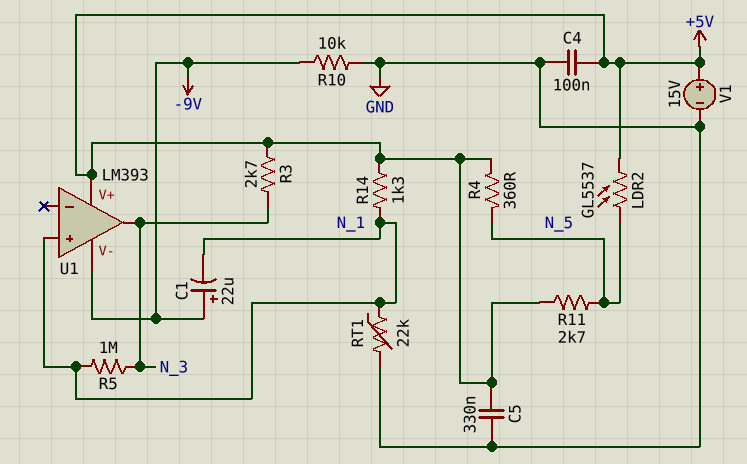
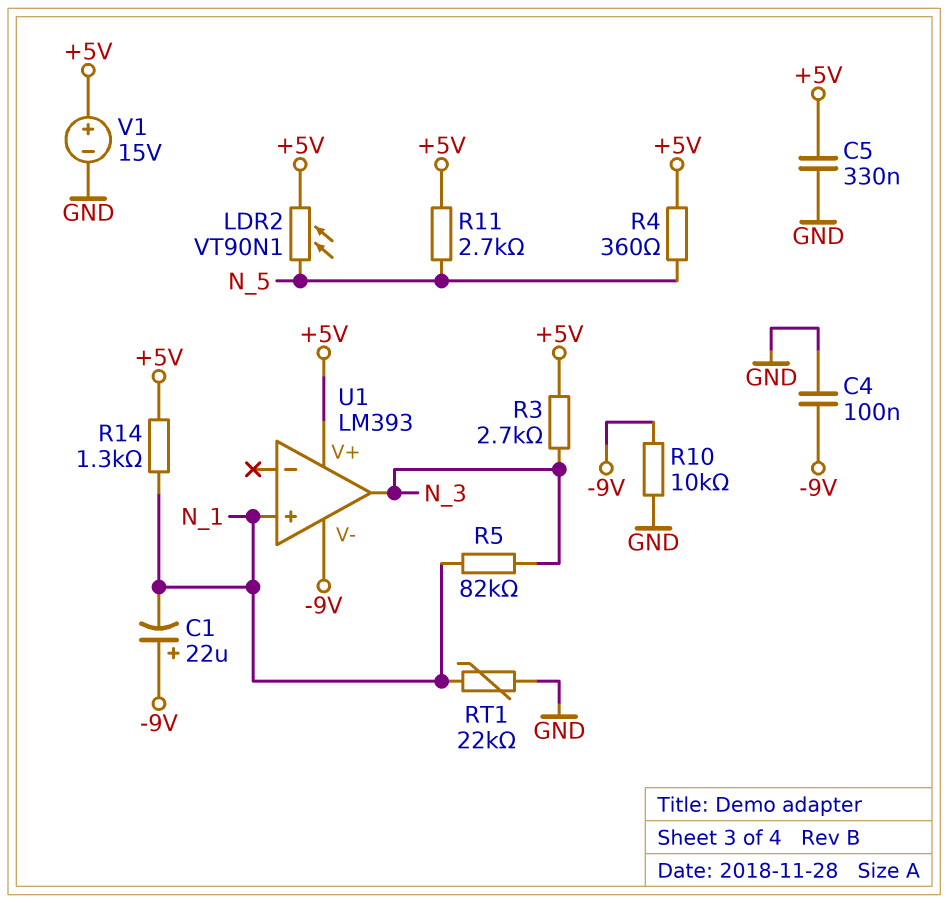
C4: 100nF (+5V, GND) -> 100nF (-9V, GND)
LDR2: GL5537 (+5V, N_5) -> VT90N1 (+5V, N_5)
R5: 1M (N_1, N_3) -> 82k (N_1, N_3)

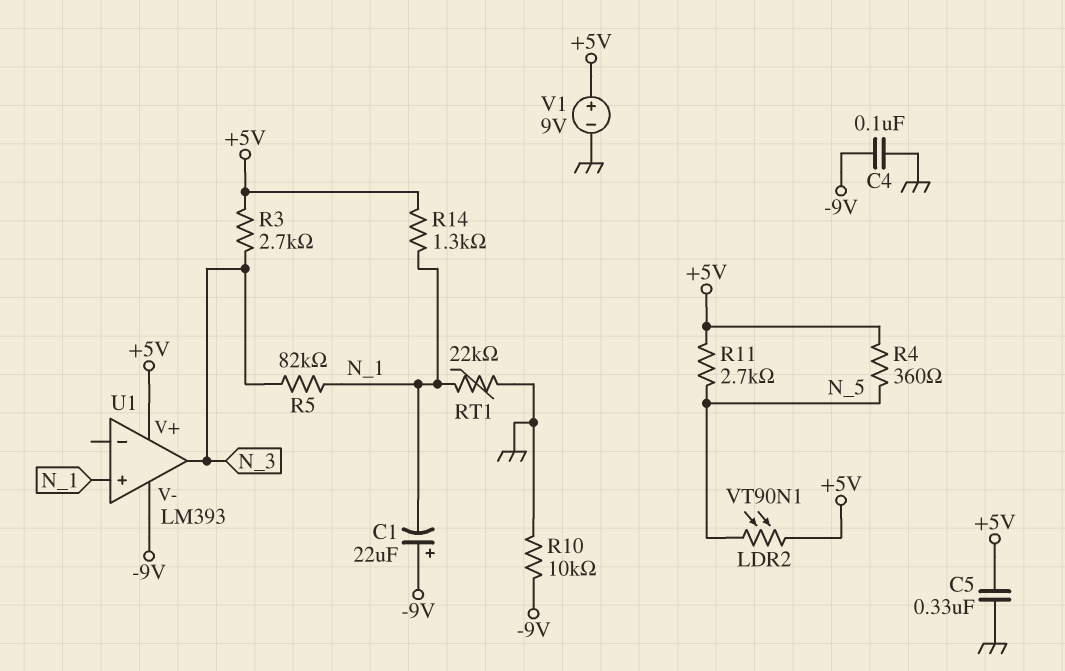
V1: 15V (plus +5V, minus GND) -> 9V (plus +5V, minus GND)

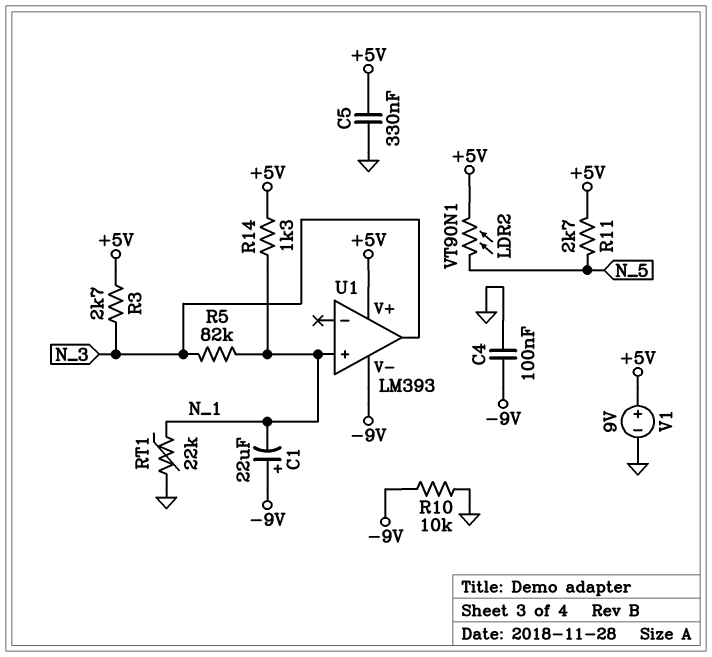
R4: 360 (+5V, N_5) -> none

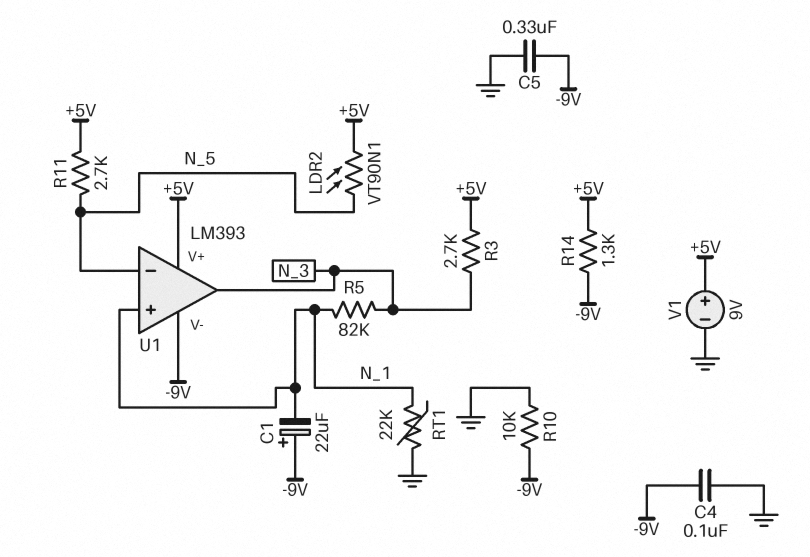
C5: 330nF (+5V, GND) -> 330nF (-9V, GND)
R14: 1.3k (+5V, N_1) -> 1.3k (+5V, -9V)
U1 pin in-: none -> N_5

